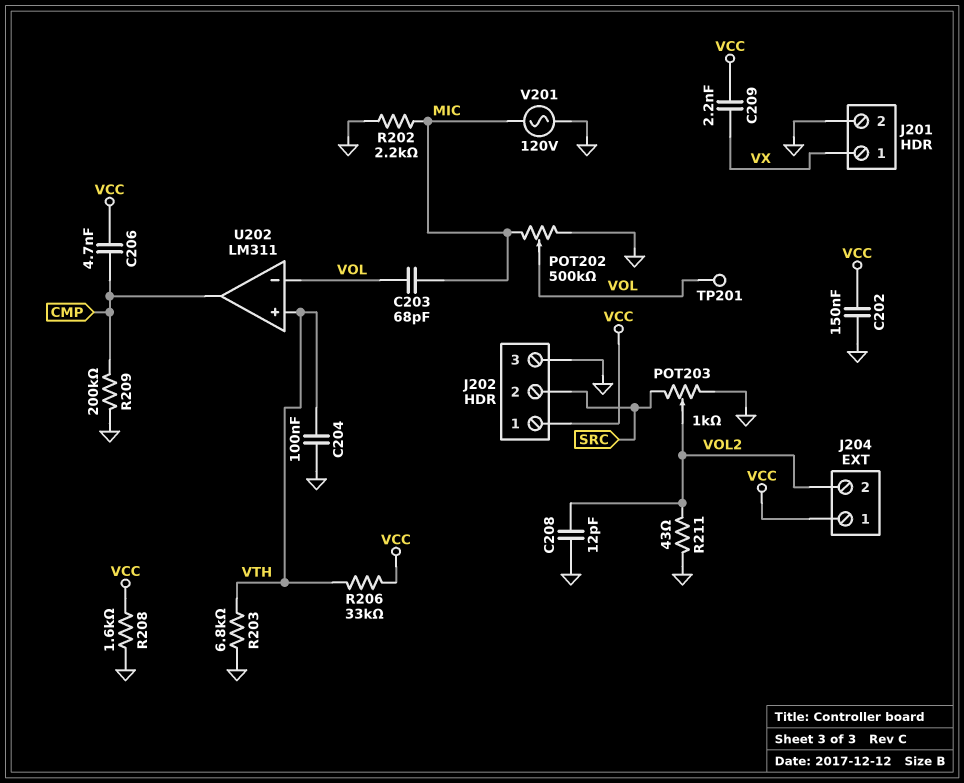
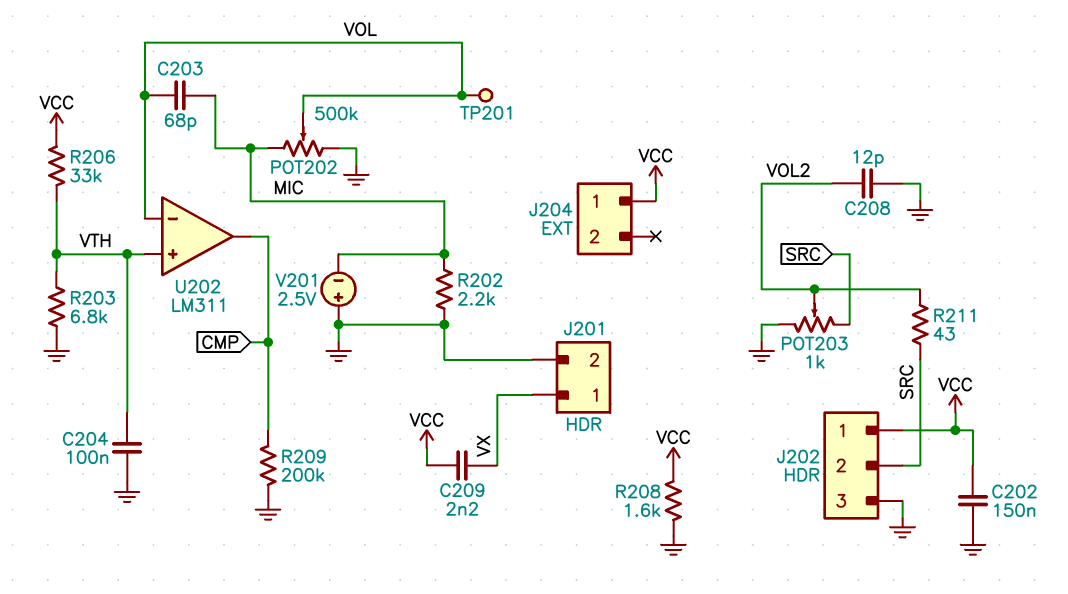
C206: 4.7nF (CMP, VCC) -> none
J204 pin 2: VOL2 -> none
R211: 43 (GND, VOL2) -> 43 (SRC, VOL2)
V201: AC 120V (GND, MIC) -> 2.5V (plus GND, minus MIC)

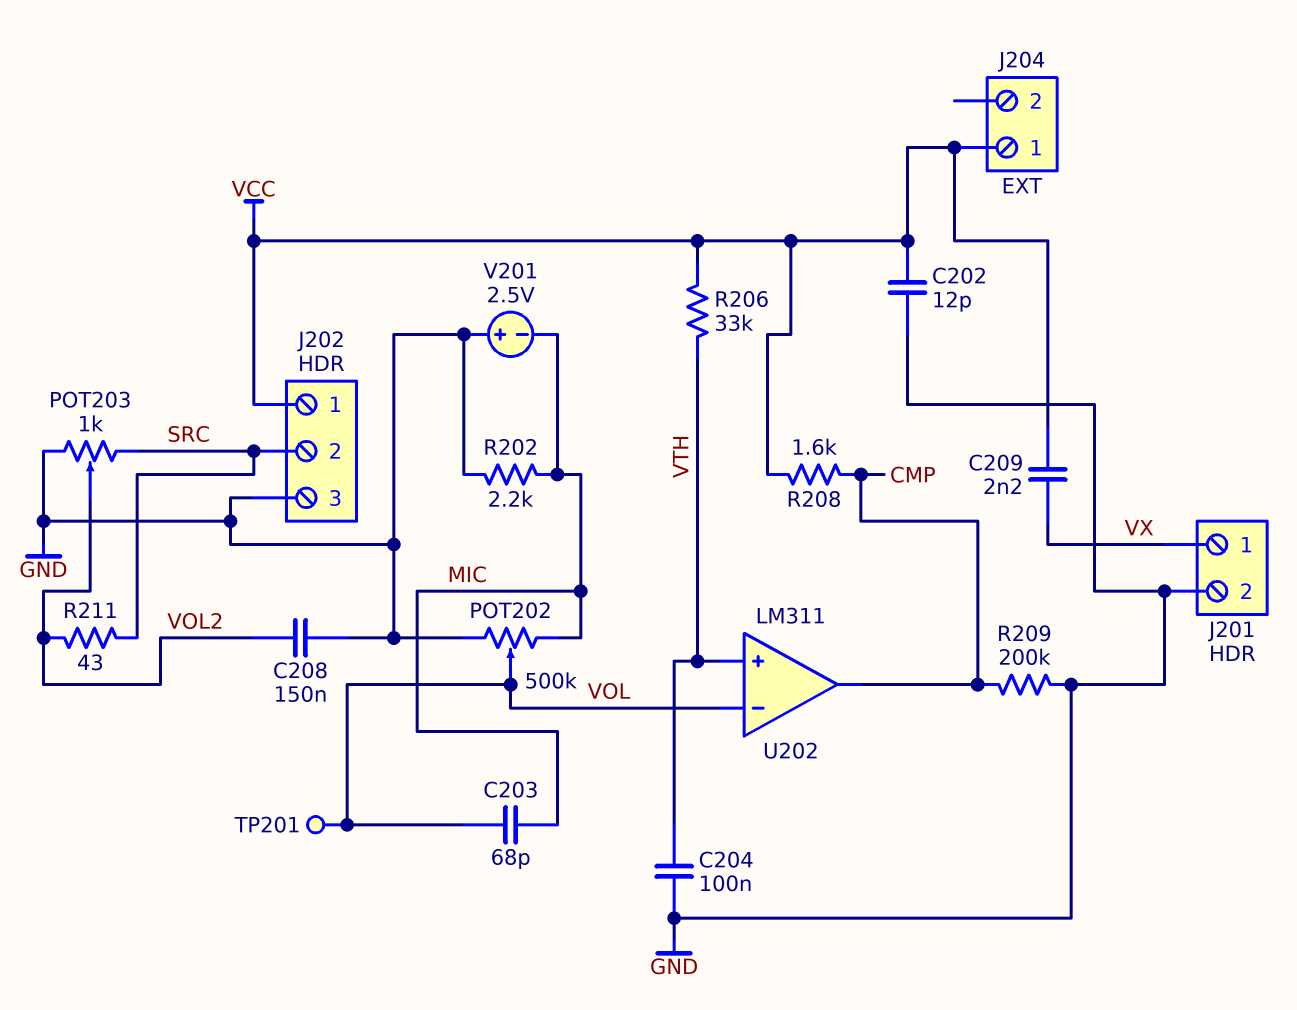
C202: 150nF (GND, VCC) -> 12pF (GND, VCC)
C208: 12pF (GND, VOL2) -> 150nF (GND, VOL2)
R203: 6.8k (GND, VTH) -> none
R208: 1.6k (GND, VCC) -> 1.6k (CMP, VCC)

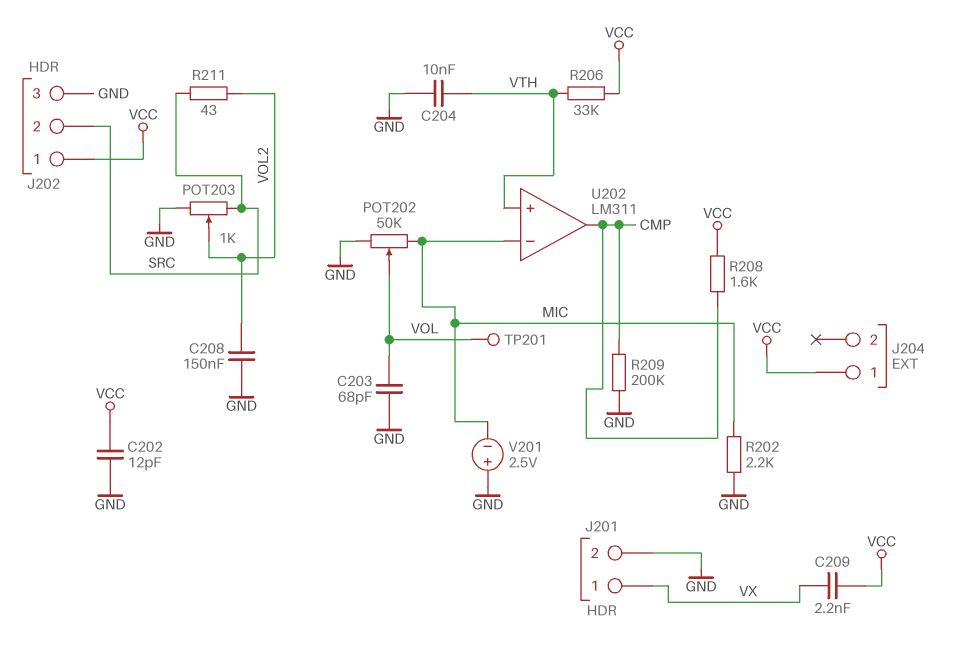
C203: 68pF (MIC, VOL) -> 68pF (GND, VOL)
C204: 100nF (GND, VTH) -> 10nF (GND, VTH)
POT202: 500k (GND, MIC, wiper VOL) -> 50k (GND, MIC, wiper VOL)
U202 pin in-: VOL -> MIC

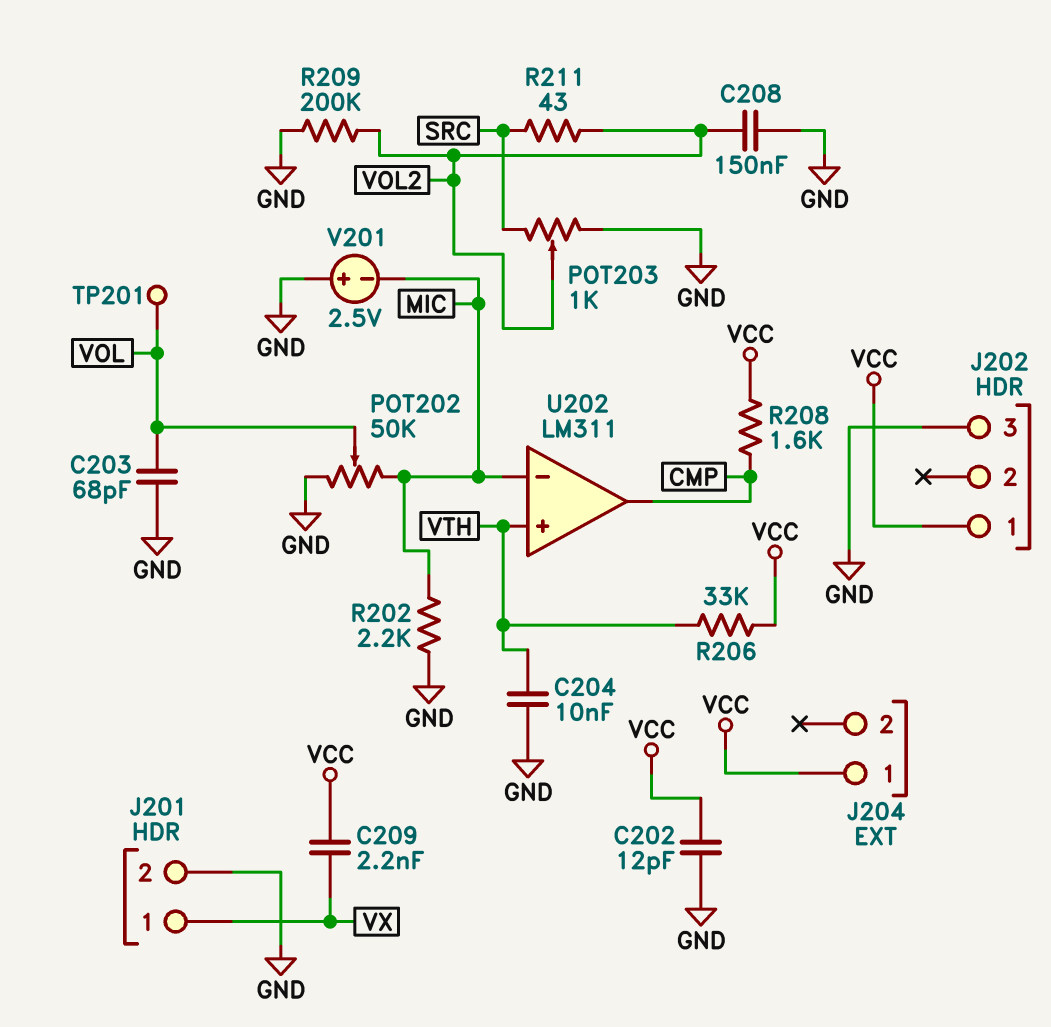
J202 pin 2: SRC -> none
R209: 200k (CMP, GND) -> 200k (GND, VOL2)

